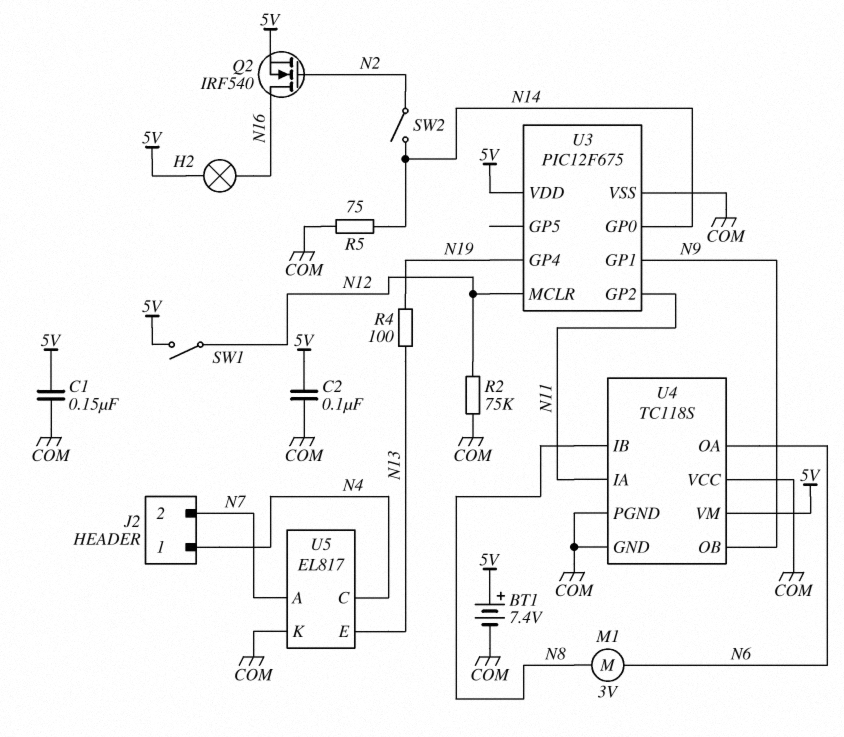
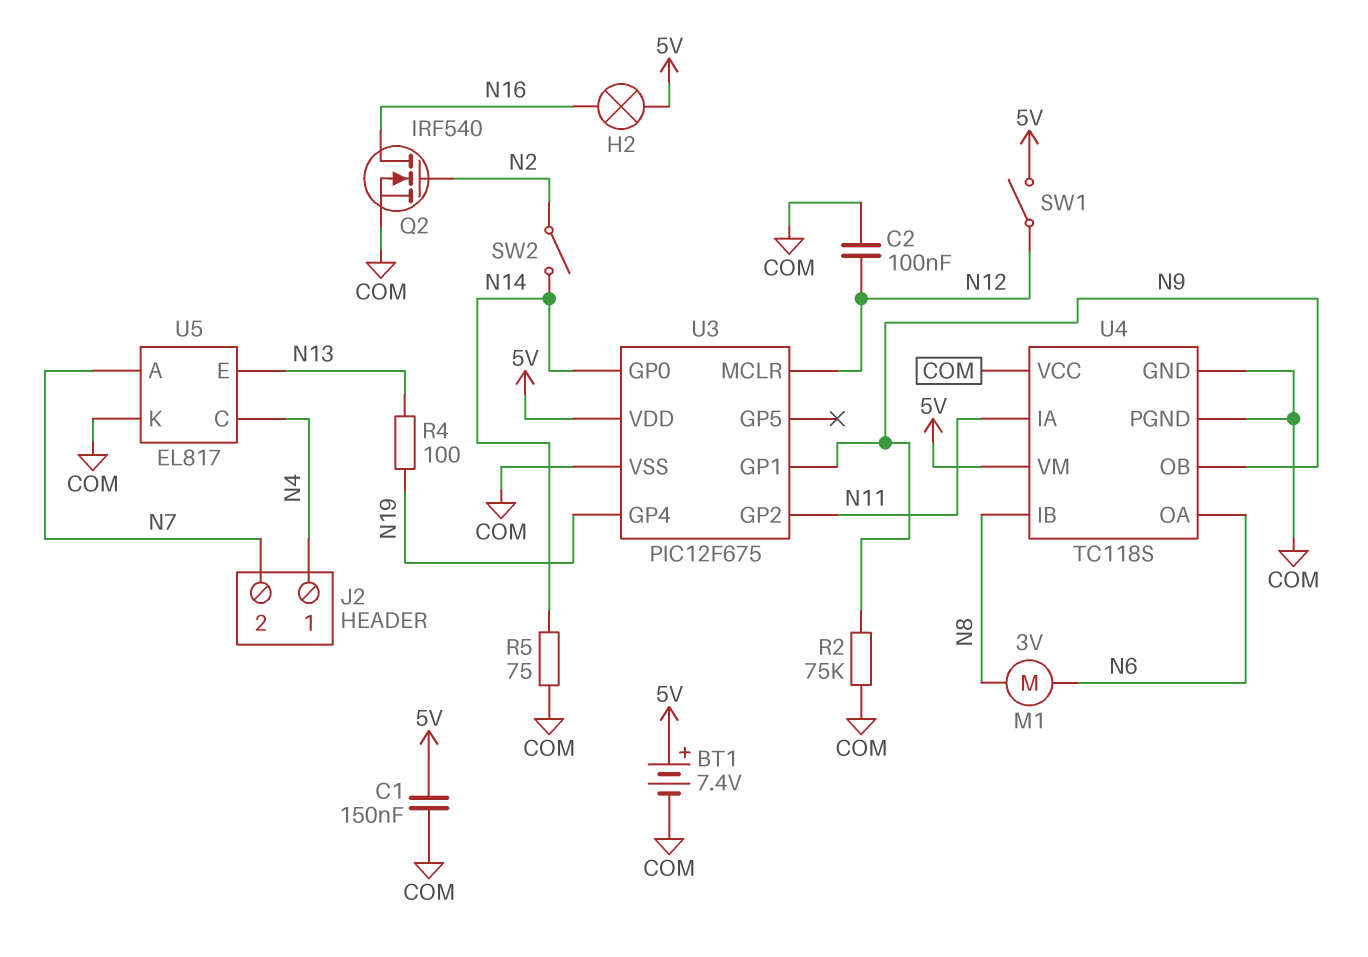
C2: 100nF (5V, COM) -> 100nF (COM, N12)
Q2: NMOS IRF540 (G N2, D N16, S 5V) -> NMOS IRF540 (G N2, D N16, S COM)
R2: 75k (COM, N12) -> 75k (COM, N9)

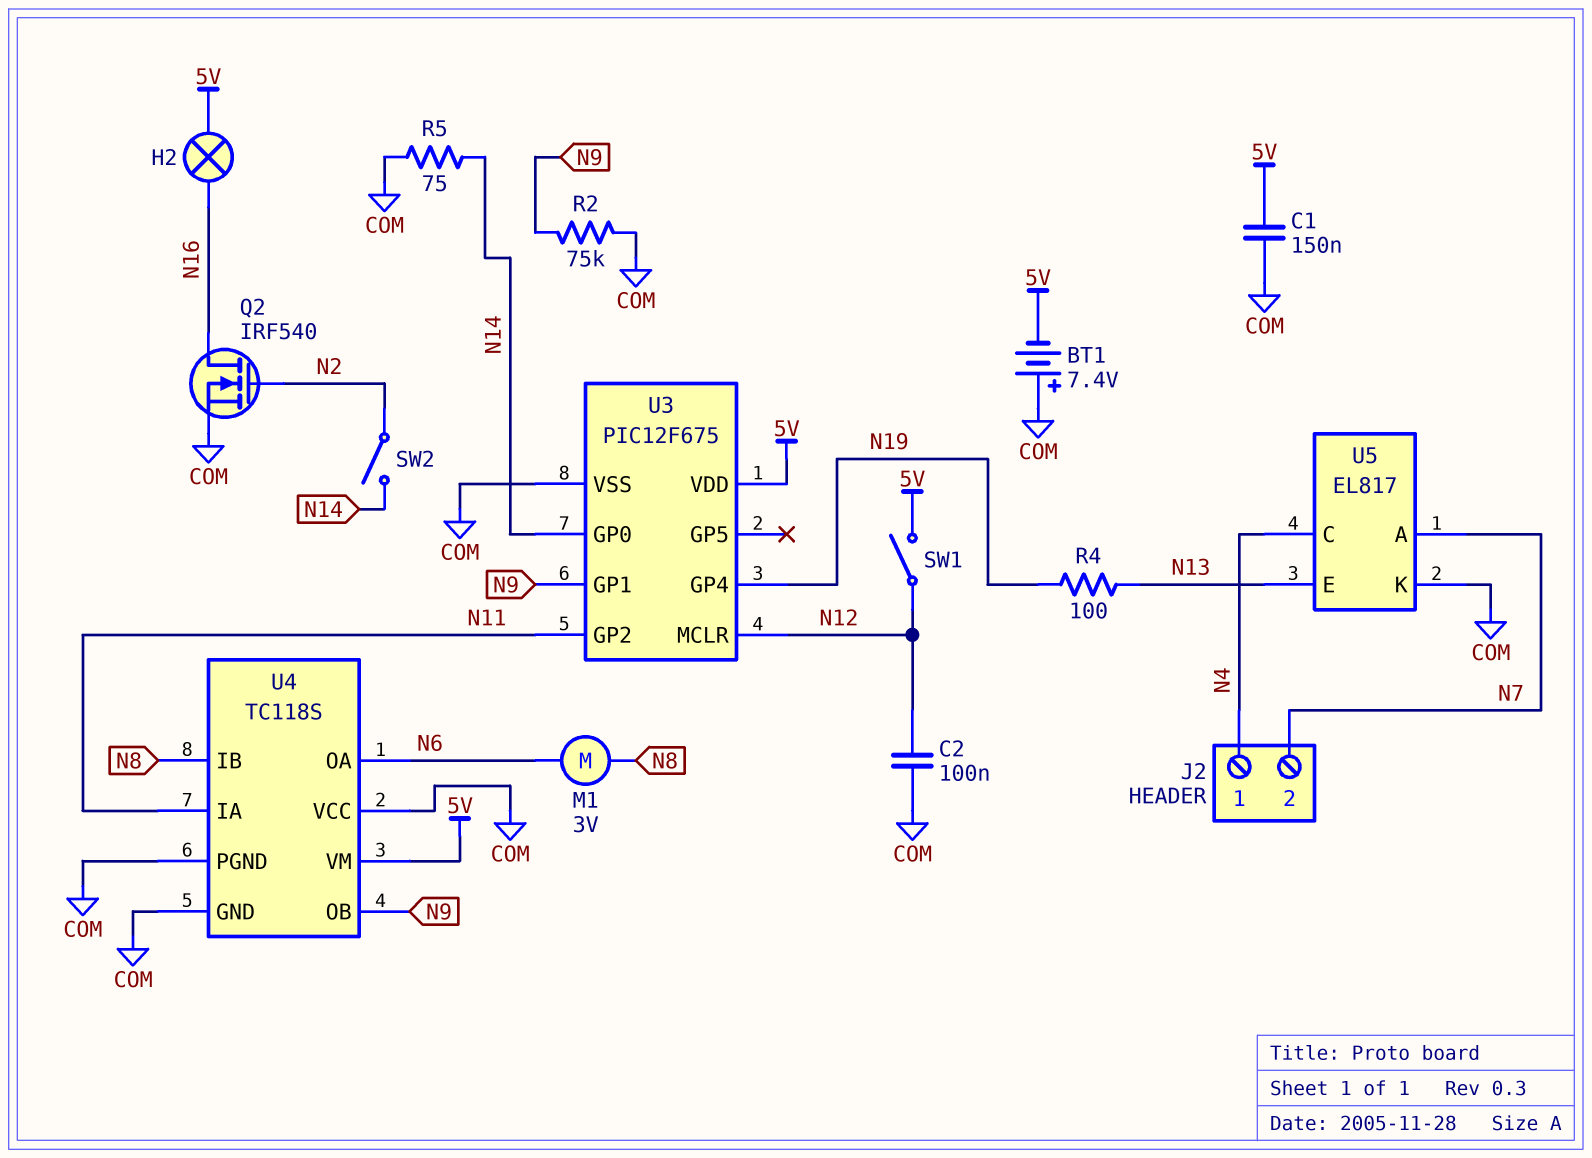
BT1: 7.4V (plus 5V, minus COM) -> 7.4V (plus COM, minus 5V)

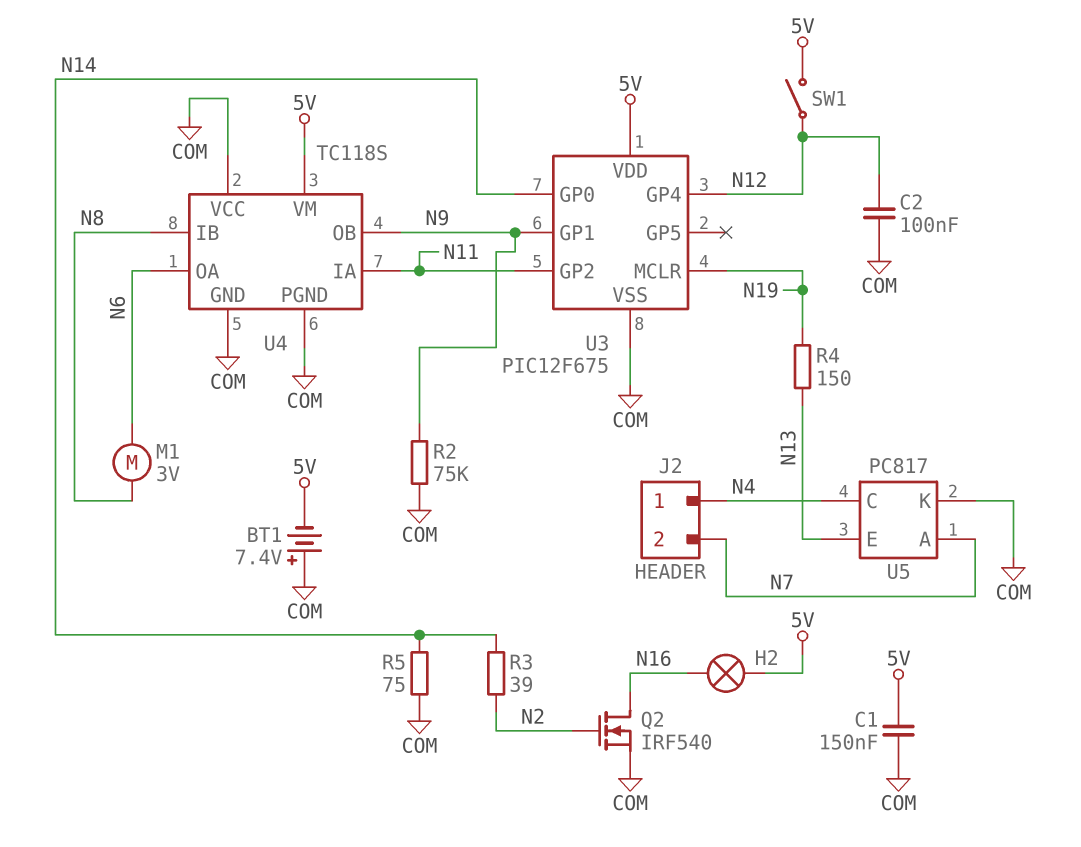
R3: none -> 39 (N2, N14)
R4: 100 (N13, N19) -> 150 (N13, N19)
SW2: switch (N2, N14) -> none
U3 pin GP4: N19 -> N12
U3 pin MCLR: N12 -> N19
U5: EL817 -> PC817

